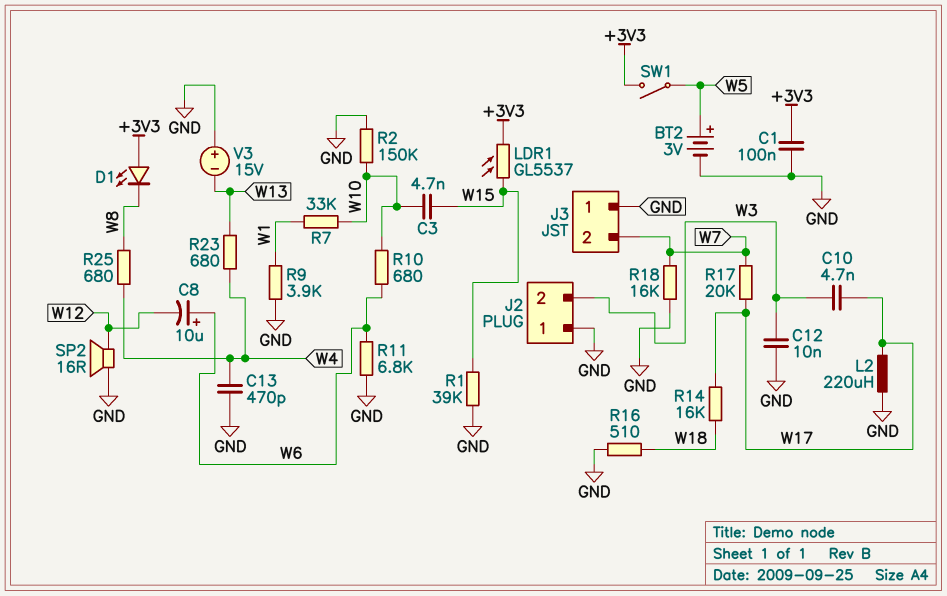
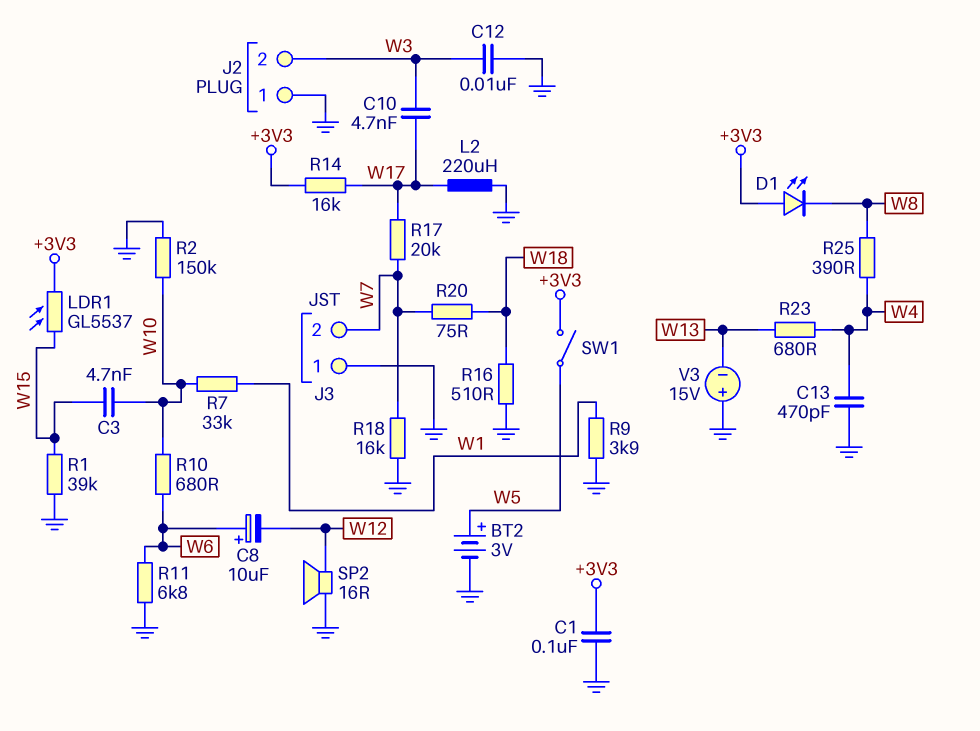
R14: 16k (W17, W18) -> 16k (+3V3, W17)
R20: none -> 75 (W7, W18)
R25: 680 (W4, W8) -> 390 (W4, W8)

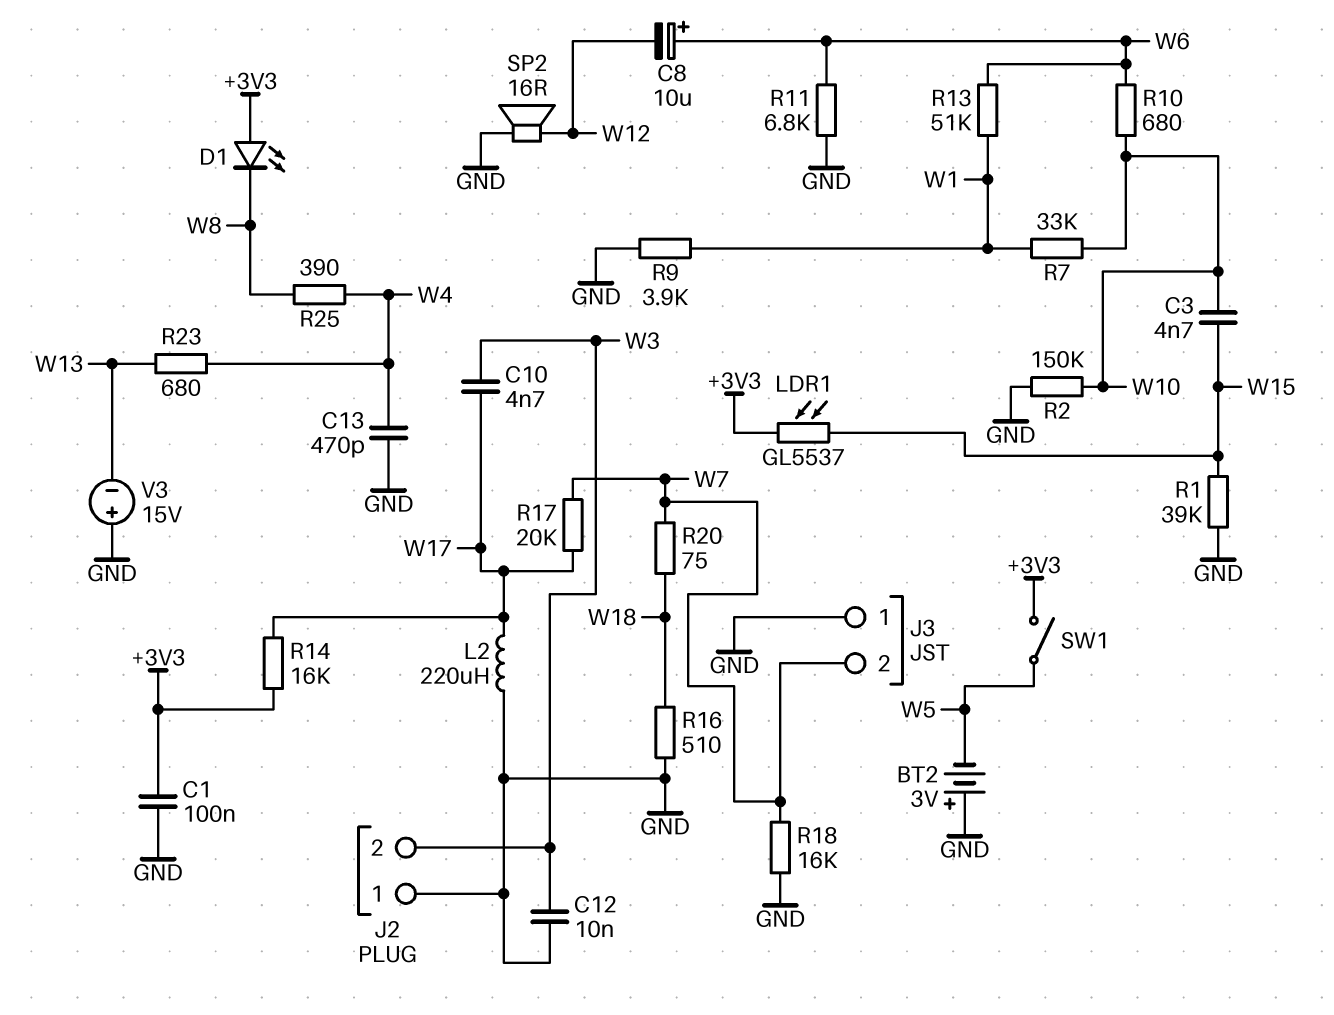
BT2: 3V (plus W5, minus GND) -> 3V (plus GND, minus W5)
R13: none -> 51k (W1, W6)

